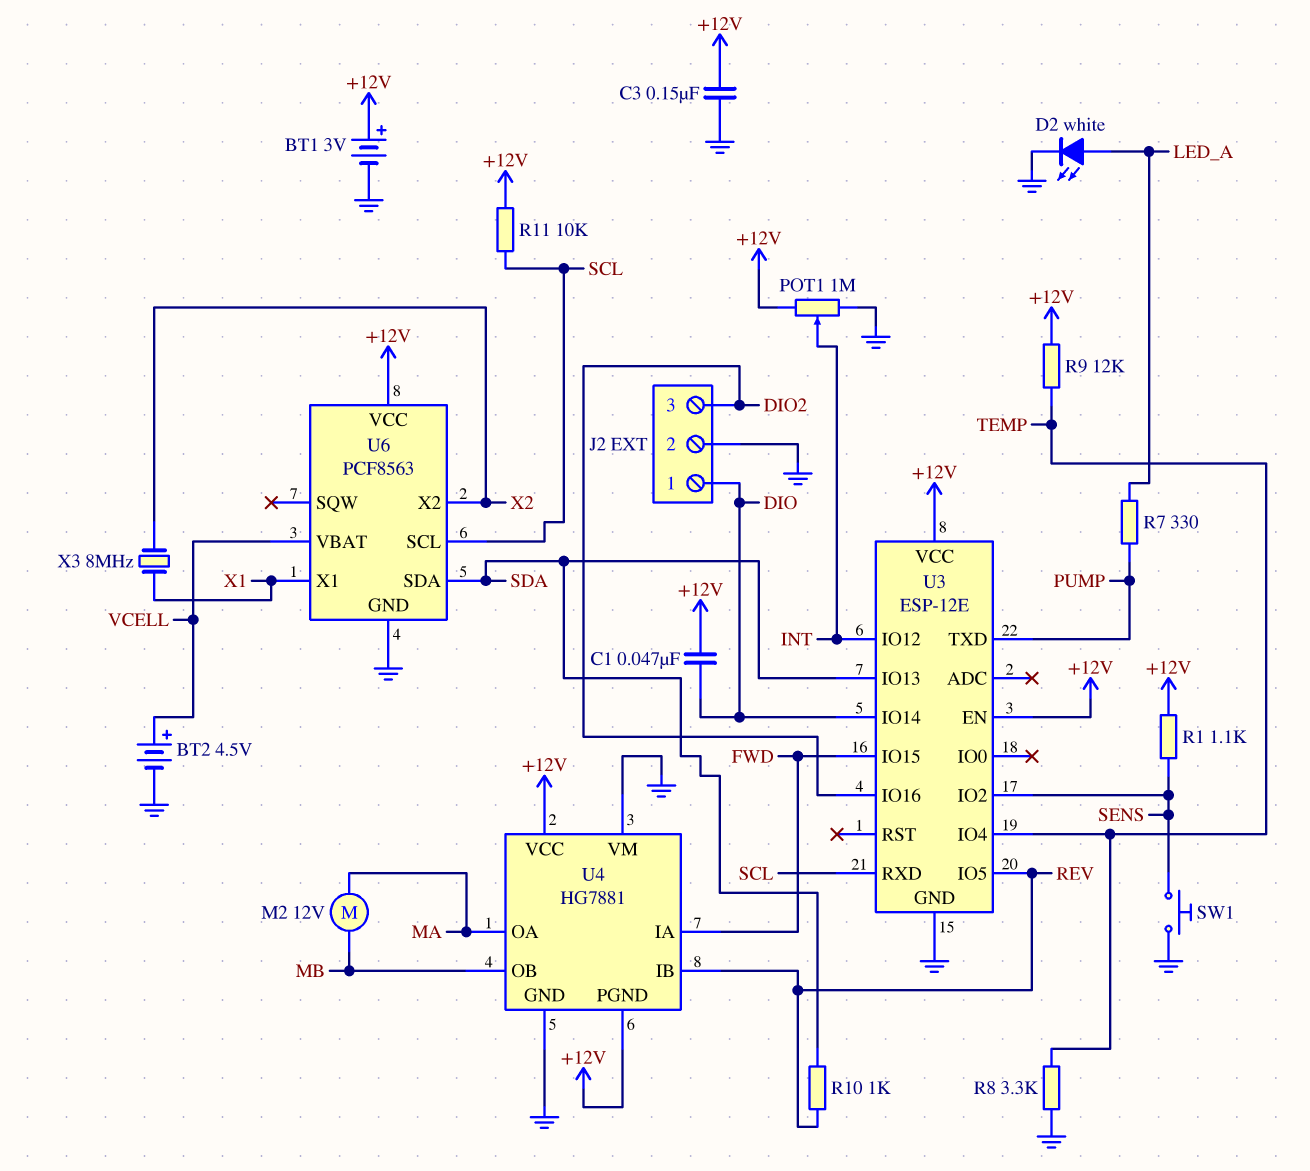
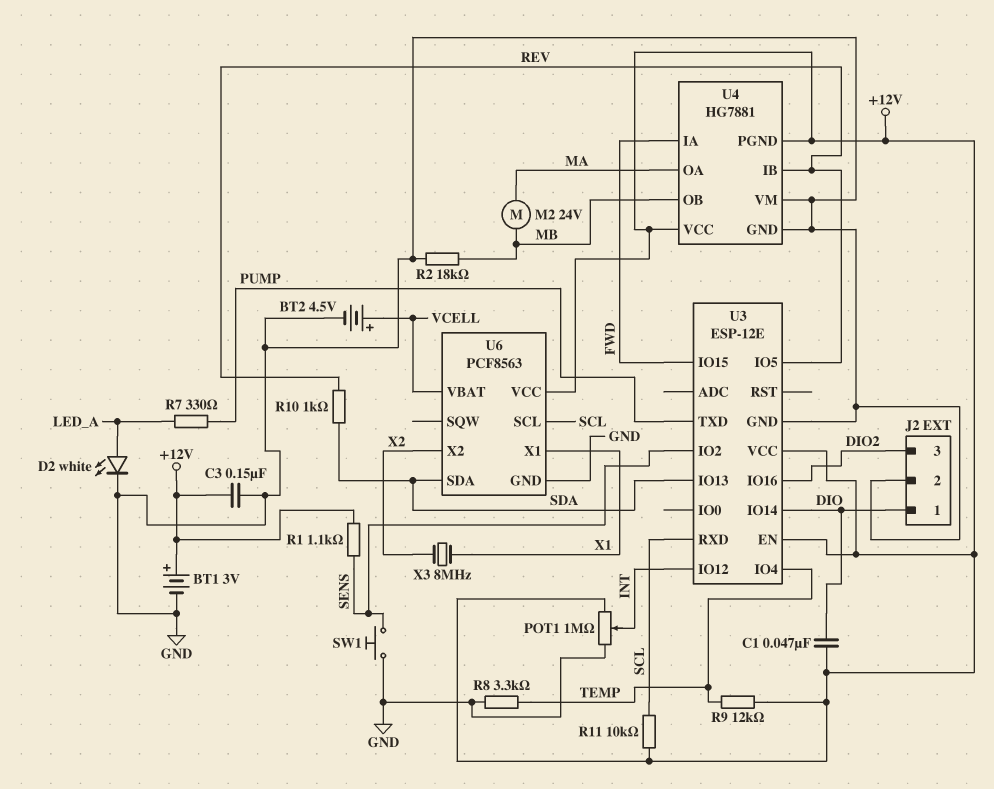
M2: motor 12V (MA, MB) -> motor 24V (MA, MB)
R2: none -> 18k (GND, MB)

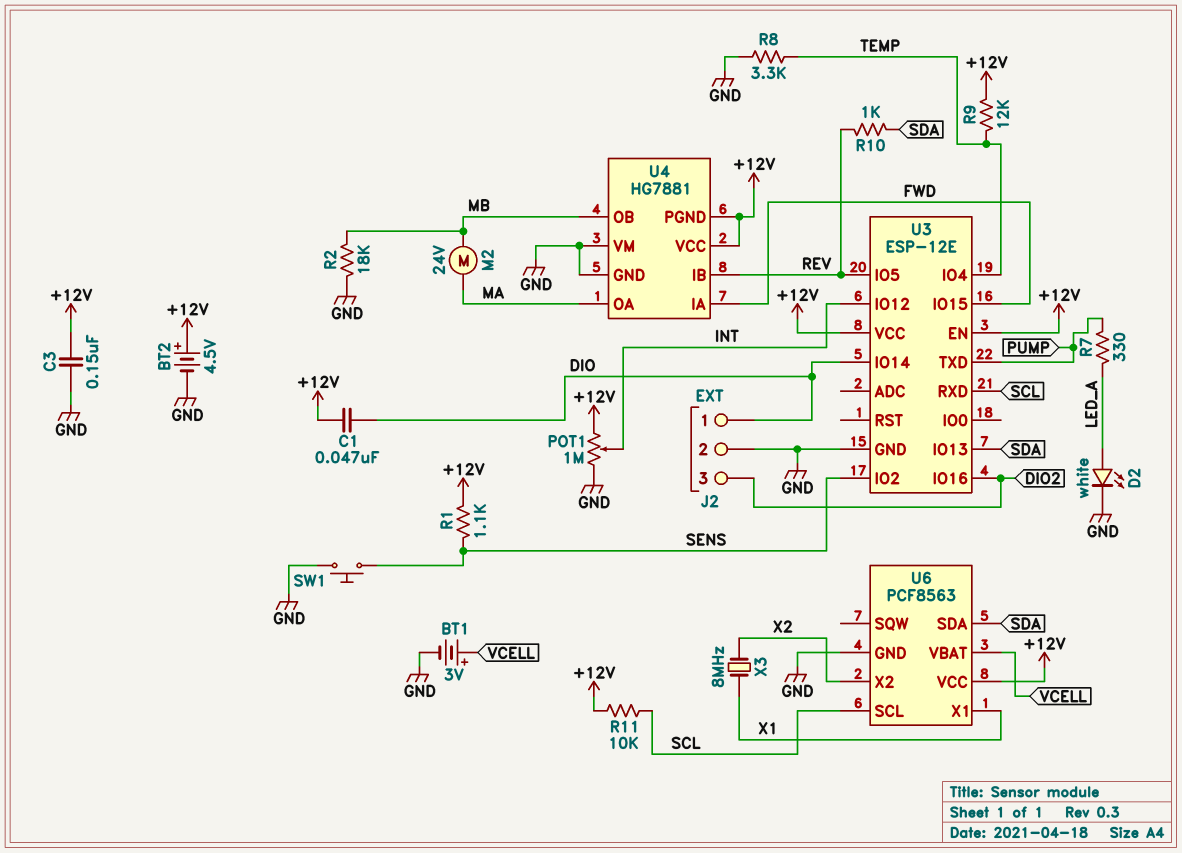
BT1: 3V (plus +12V, minus GND) -> 3V (plus VCELL, minus GND)
BT2: 4.5V (plus VCELL, minus GND) -> 4.5V (plus +12V, minus GND)

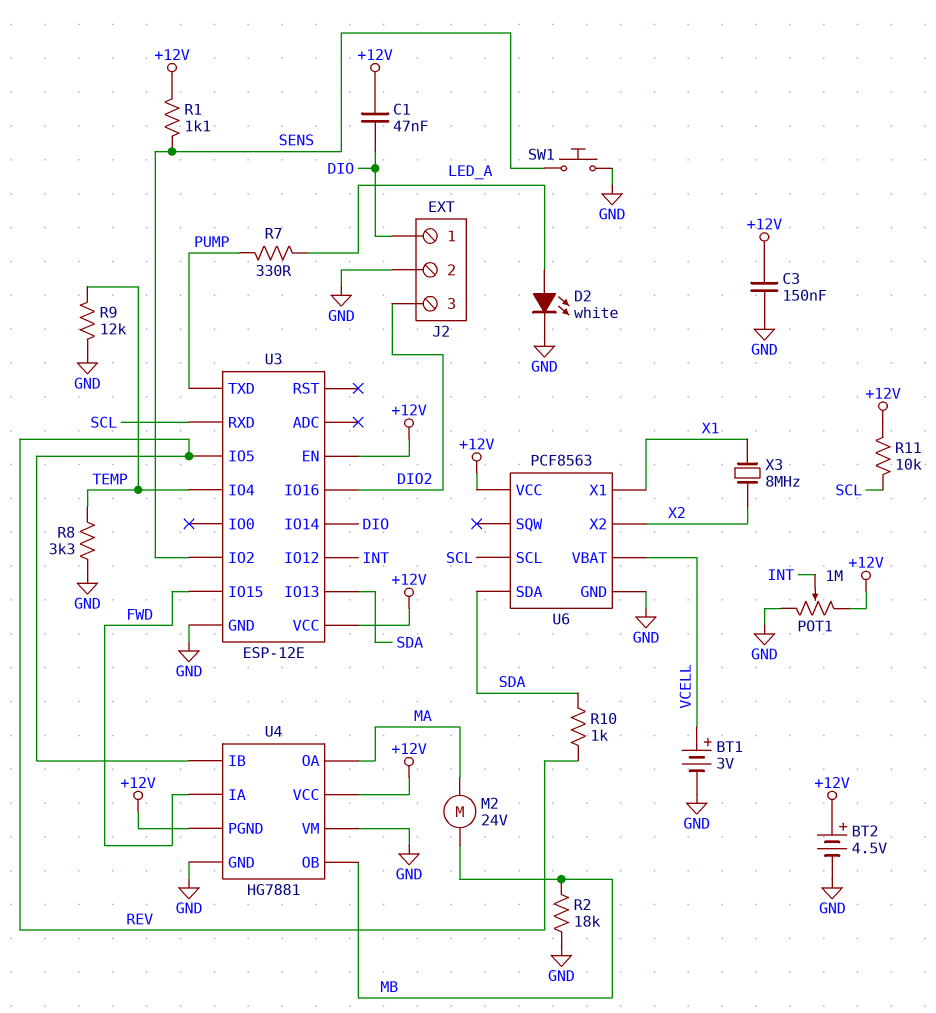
R9: 12k (+12V, TEMP) -> 12k (GND, TEMP)

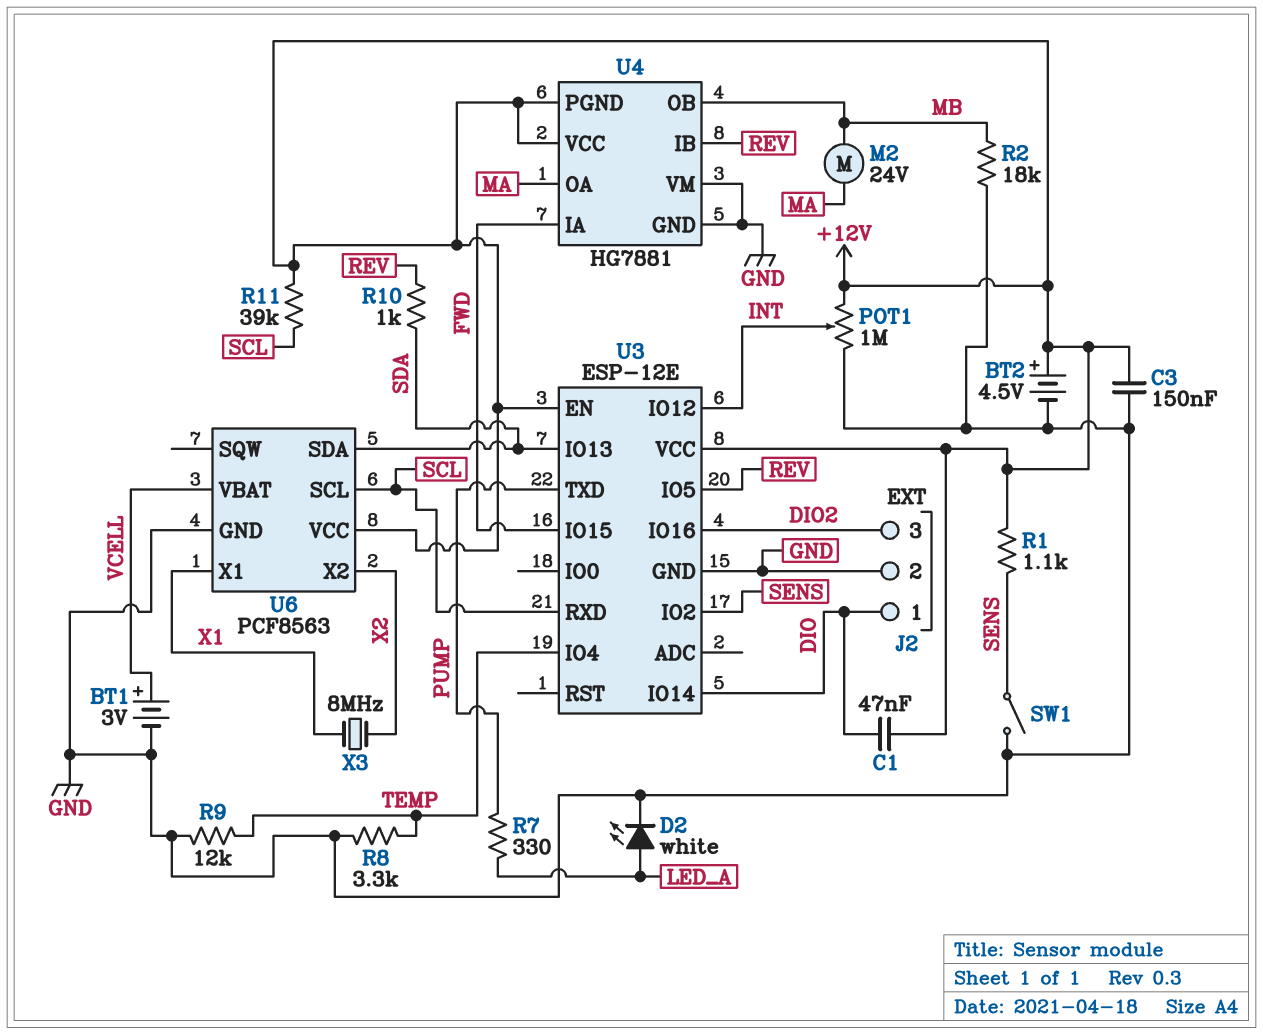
R11: 10k (+12V, SCL) -> 39k (+12V, SCL)
SW1: button (GND, SENS) -> switch (GND, SENS)

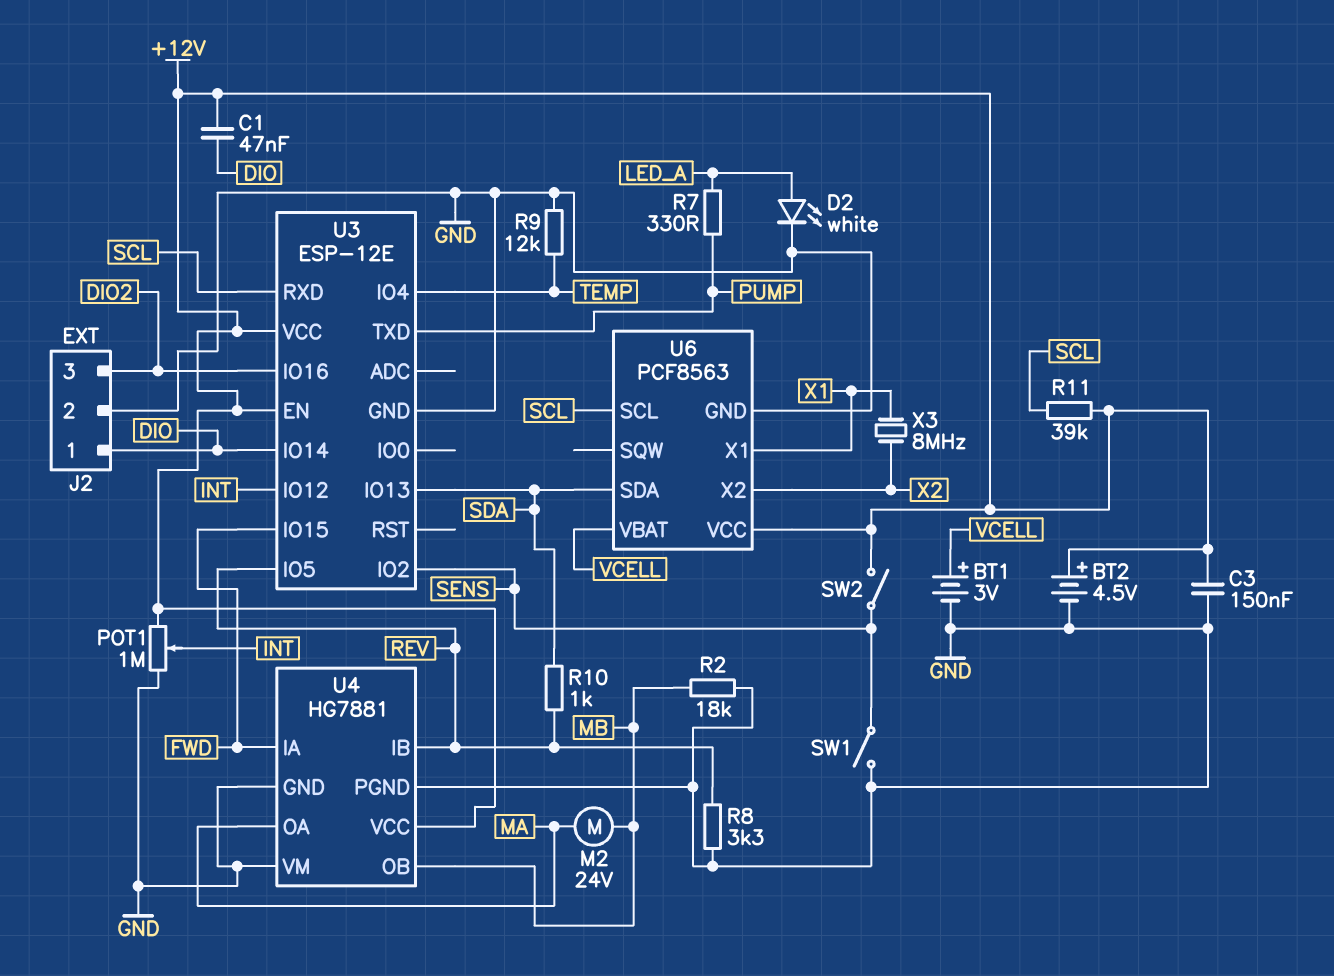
R1: 1.1k (+12V, SENS) -> none
R8: 3.3k (GND, TEMP) -> 3.3k (GND, REV)
SW2: none -> switch (+12V, SENS)
U4 pin PGND: +12V -> GND

